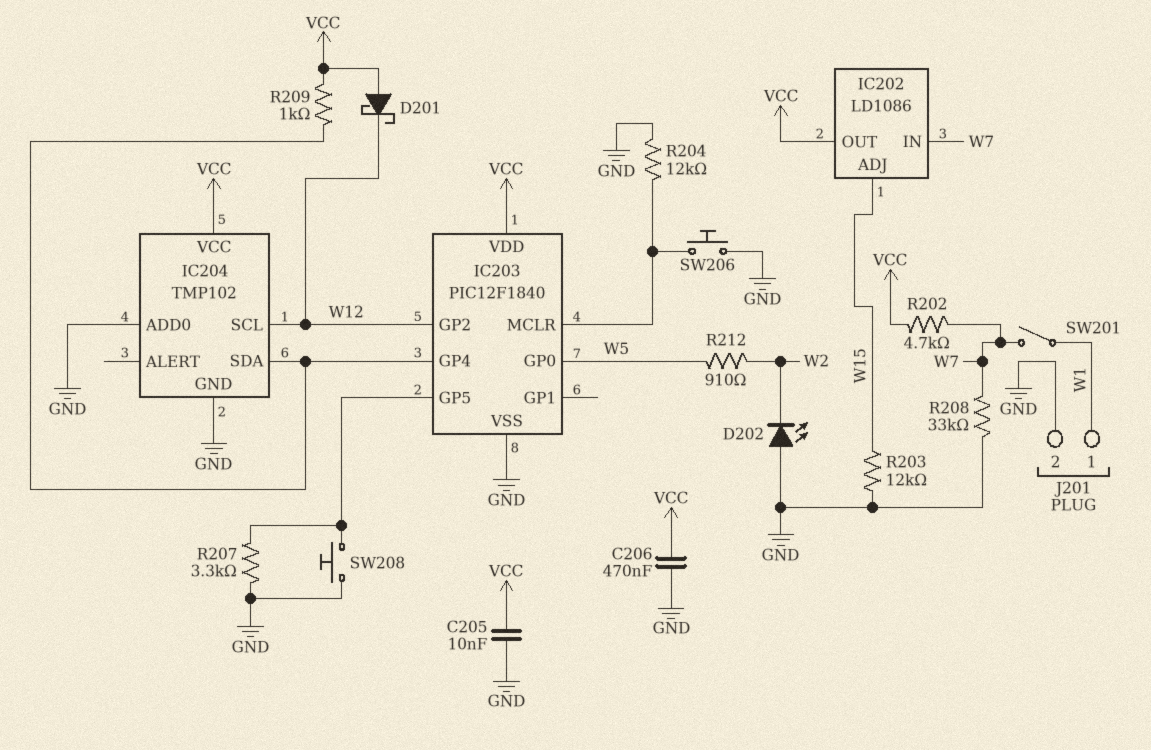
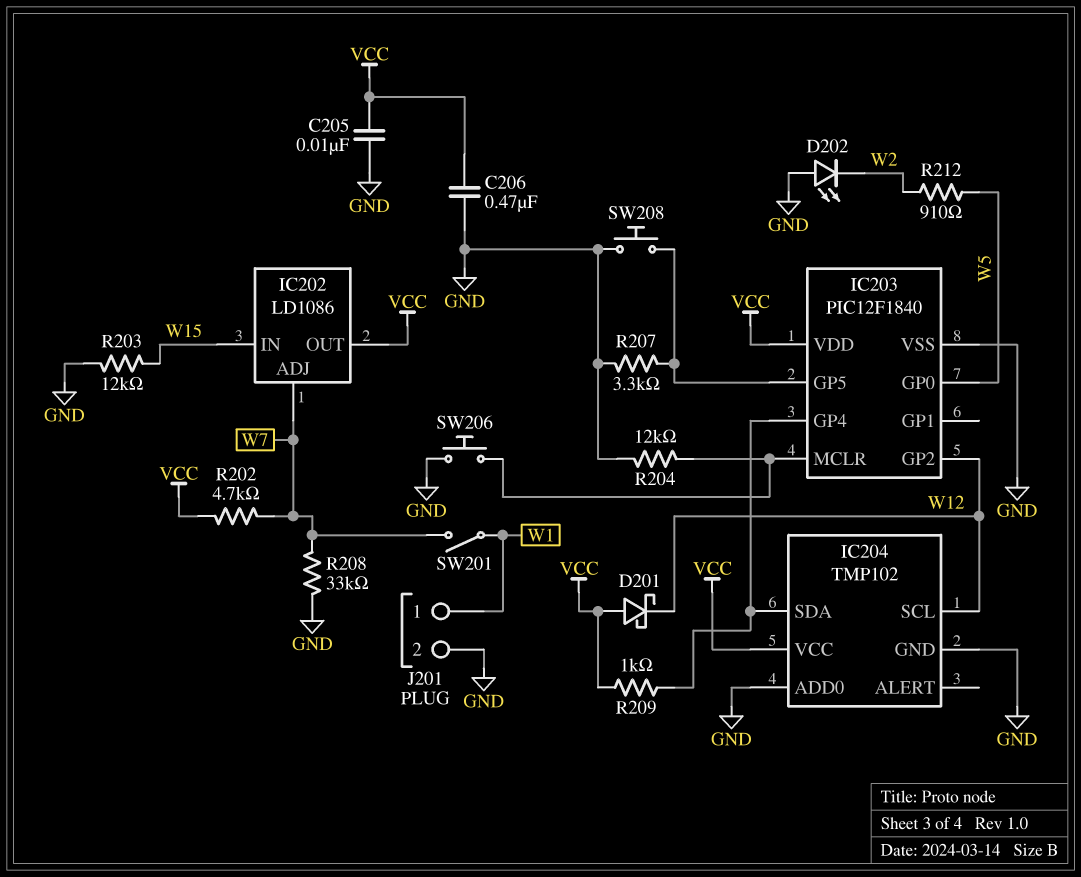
IC202 pin ADJ: W15 -> W7
IC202 pin IN: W7 -> W15

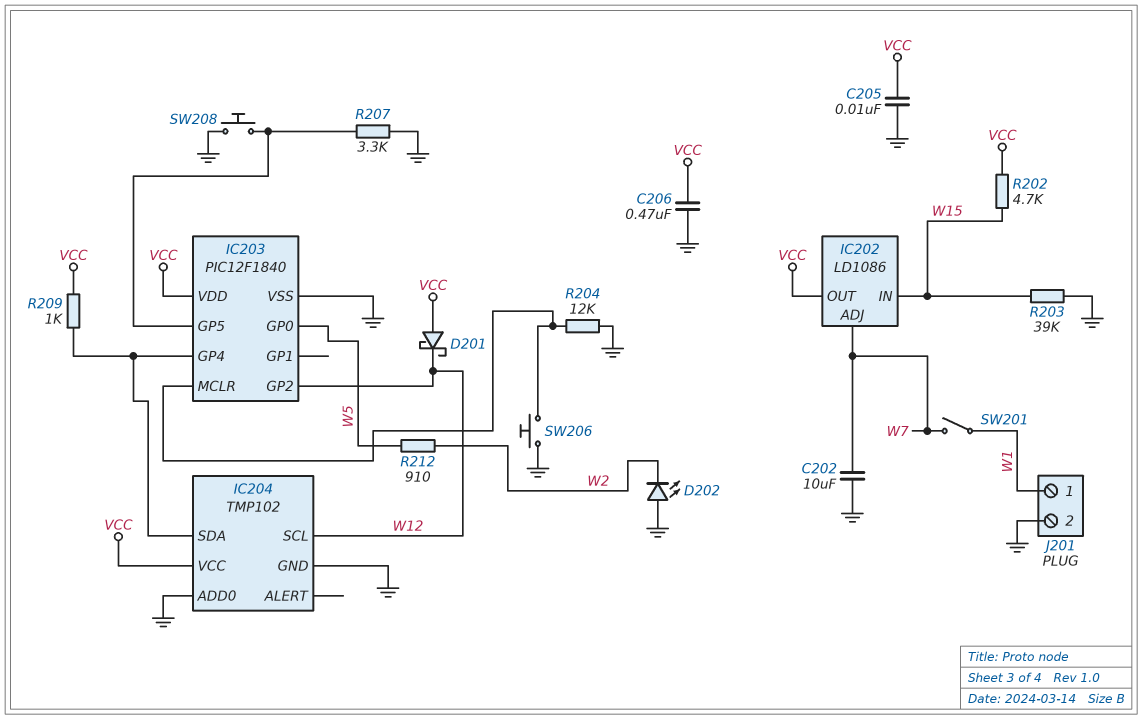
C202: none -> 10uF (GND, W7)
R202: 4.7k (VCC, W7) -> 4.7k (VCC, W15)
R203: 12k (GND, W15) -> 39k (GND, W15)
R208: 33k (GND, W7) -> none

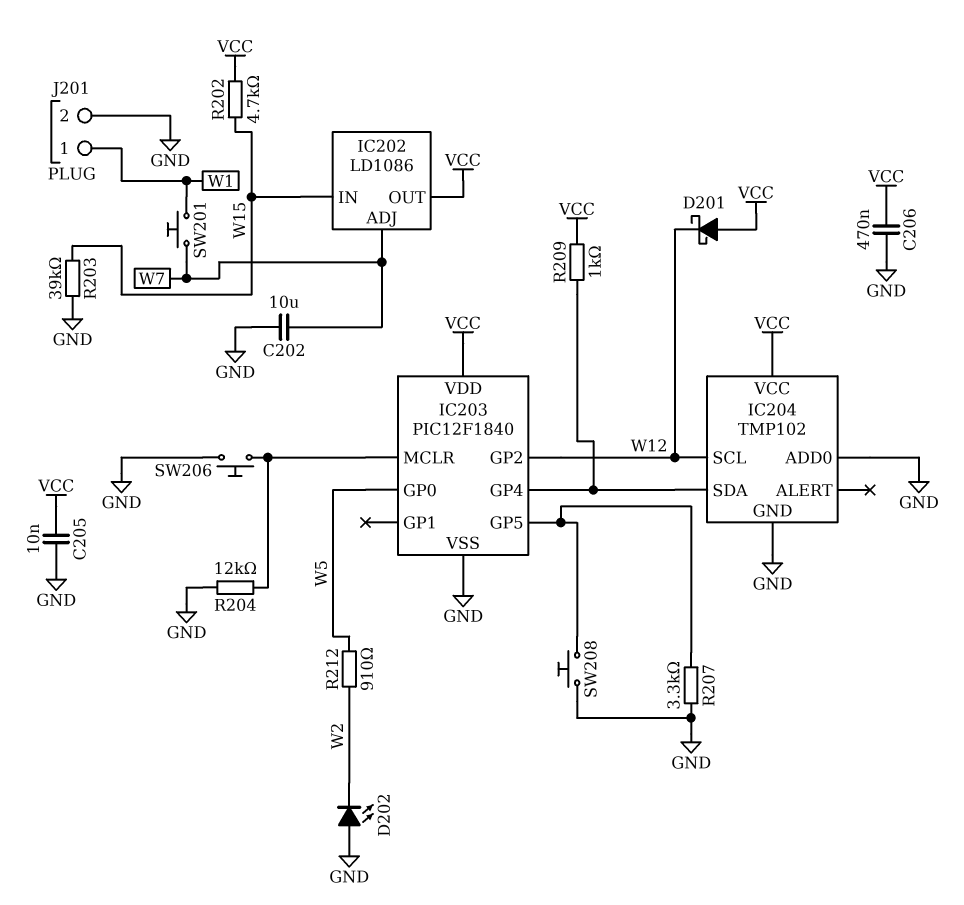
SW201: switch (W1, W7) -> button (W1, W7)

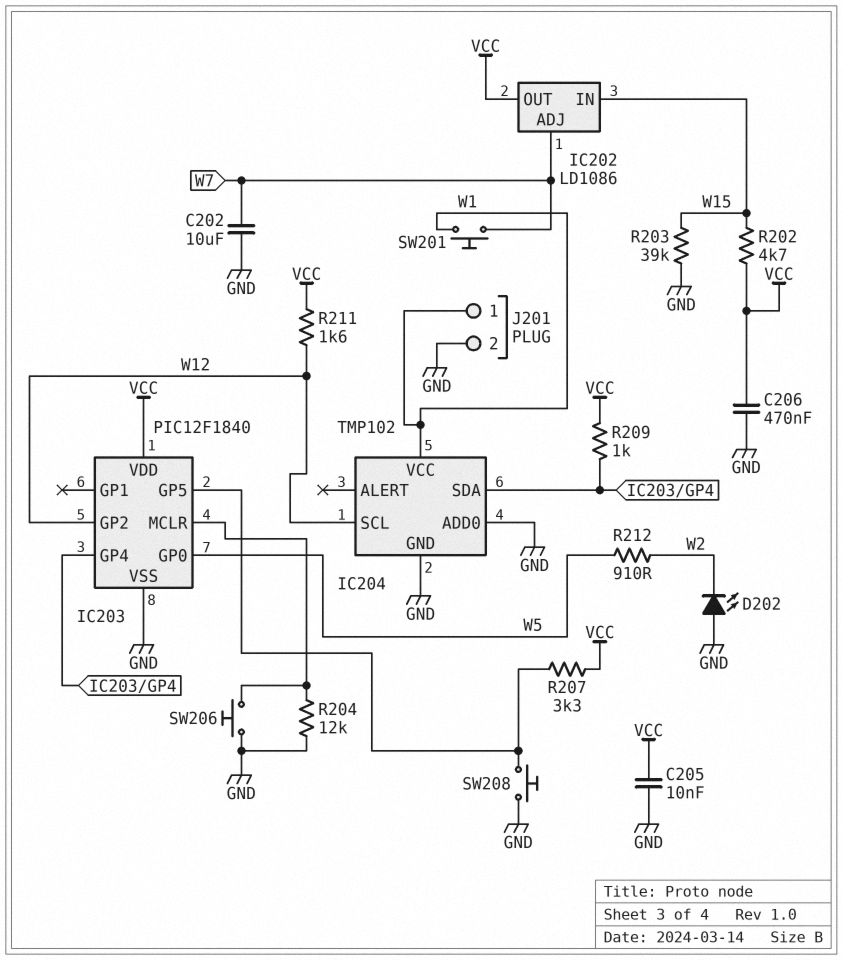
D201: schottky (A VCC, K W12) -> none
IC204 pin VCC: VCC -> W1
R207: 3.3k (GND, IC203/GP5) -> 3.3k (IC203/GP5, VCC)
R211: none -> 1.6k (VCC, W12)

